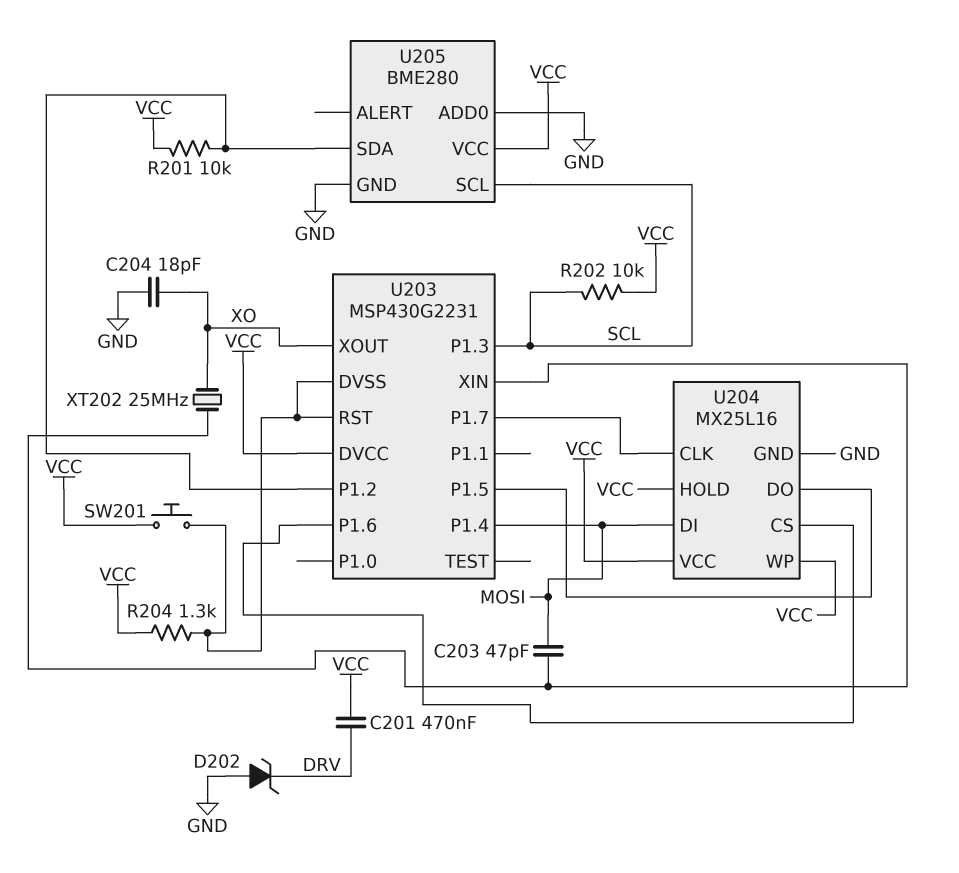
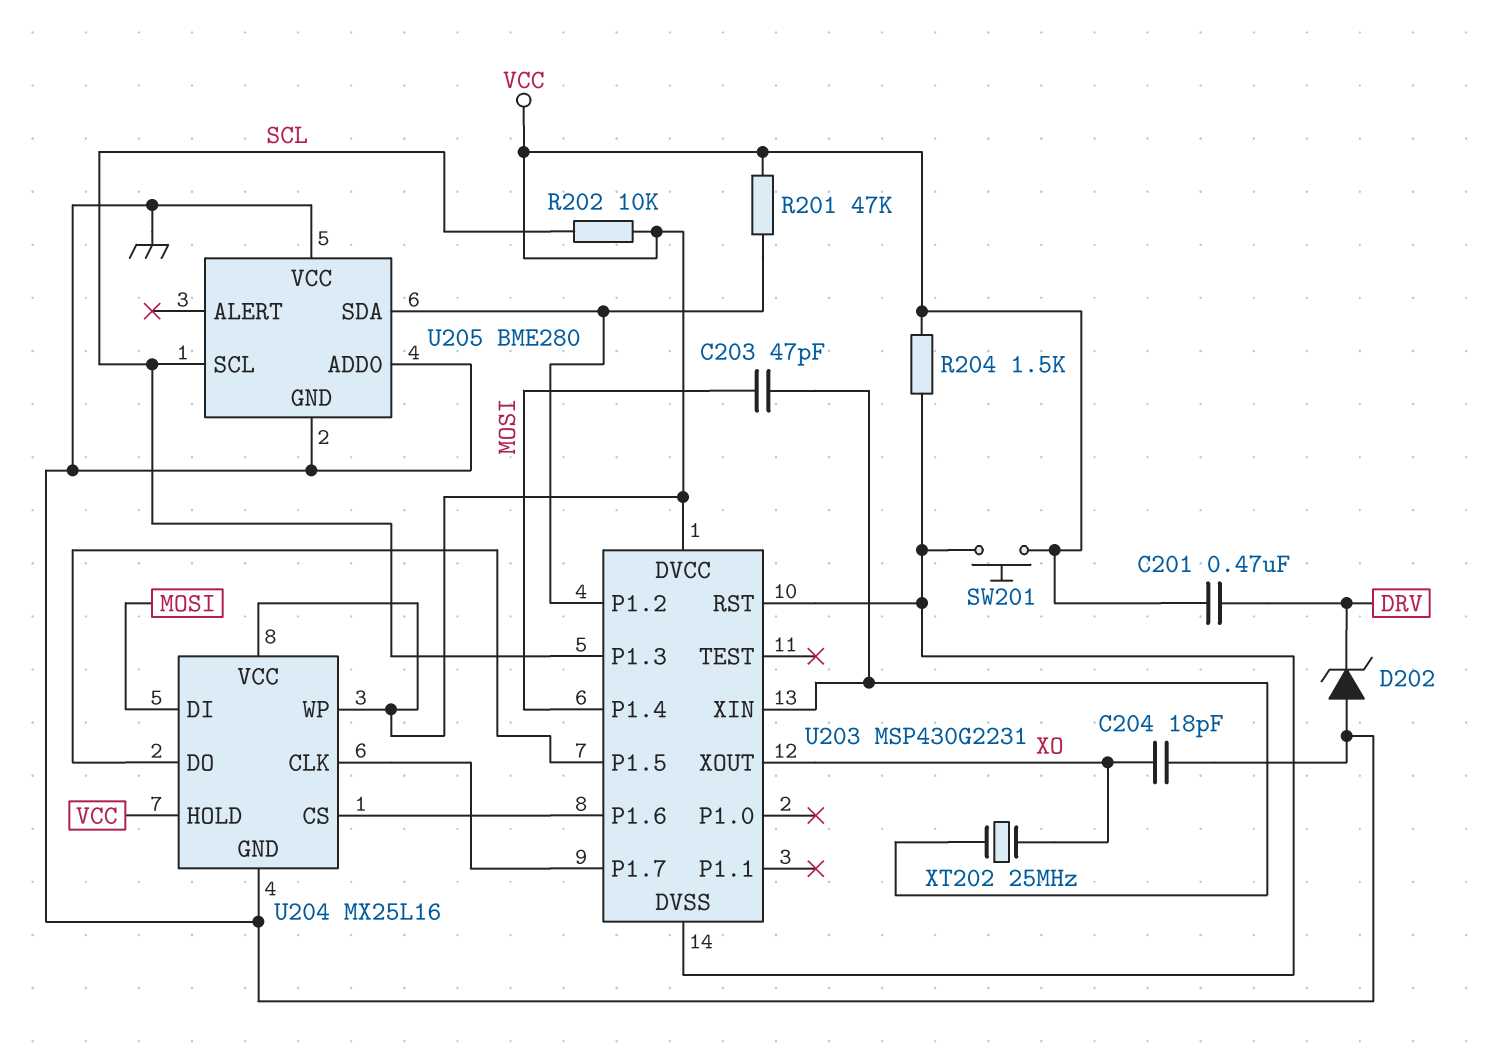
R201: 10k (U203/P1.2, VCC) -> 47k (U203/P1.2, VCC)
R204: 1.3k (U203/DVSS, VCC) -> 1.5k (U203/DVSS, VCC)
U205 pin VCC: VCC -> GND

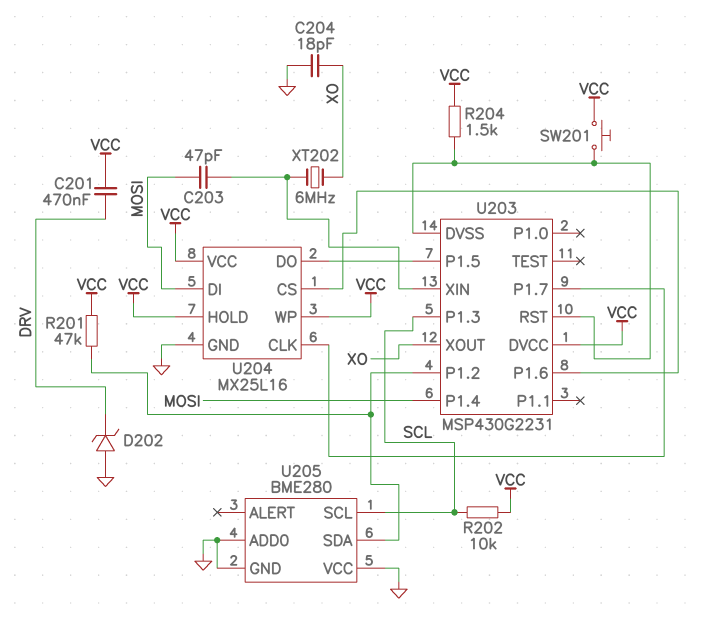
XT202: 25MHz (U203/XIN, XO) -> 6MHz (U203/XIN, XO)

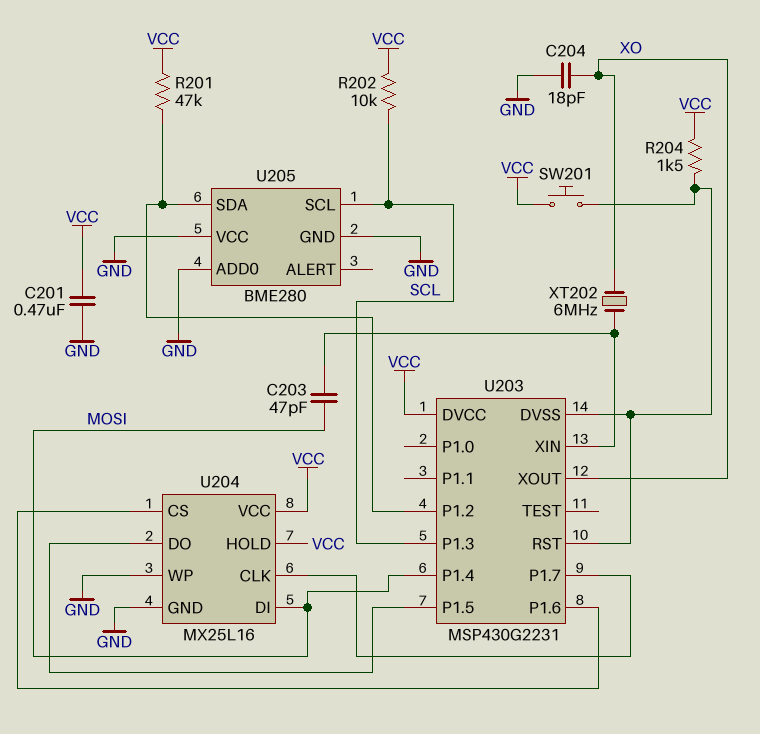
C201: 470nF (DRV, VCC) -> 470nF (GND, VCC)
D202: zener (A GND, K DRV) -> none
U204 pin WP: VCC -> GND

